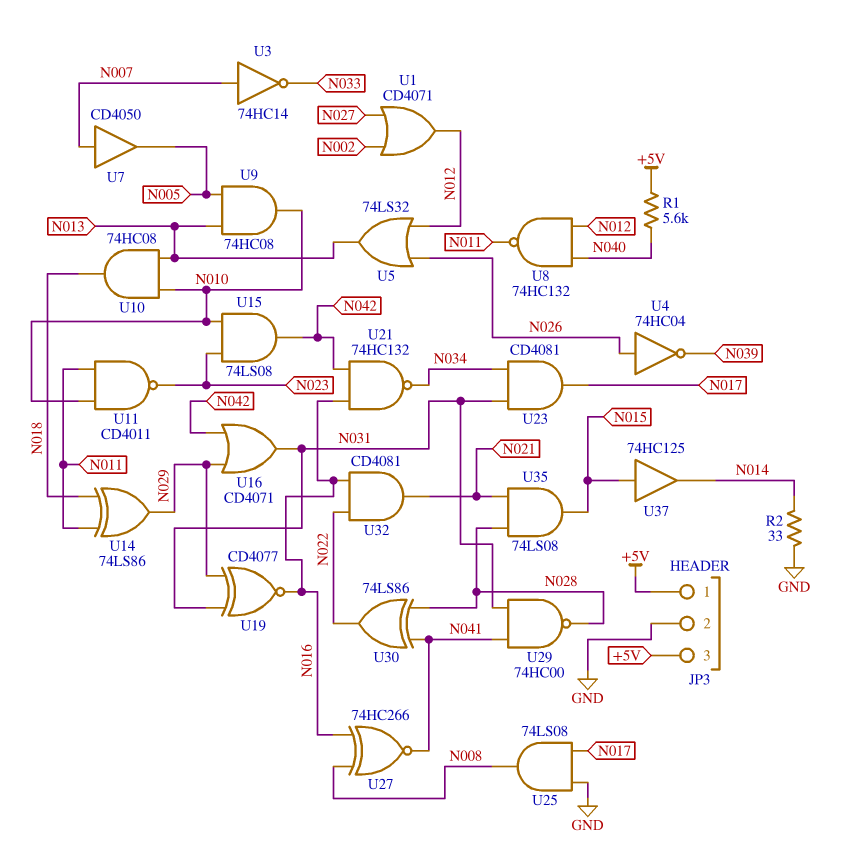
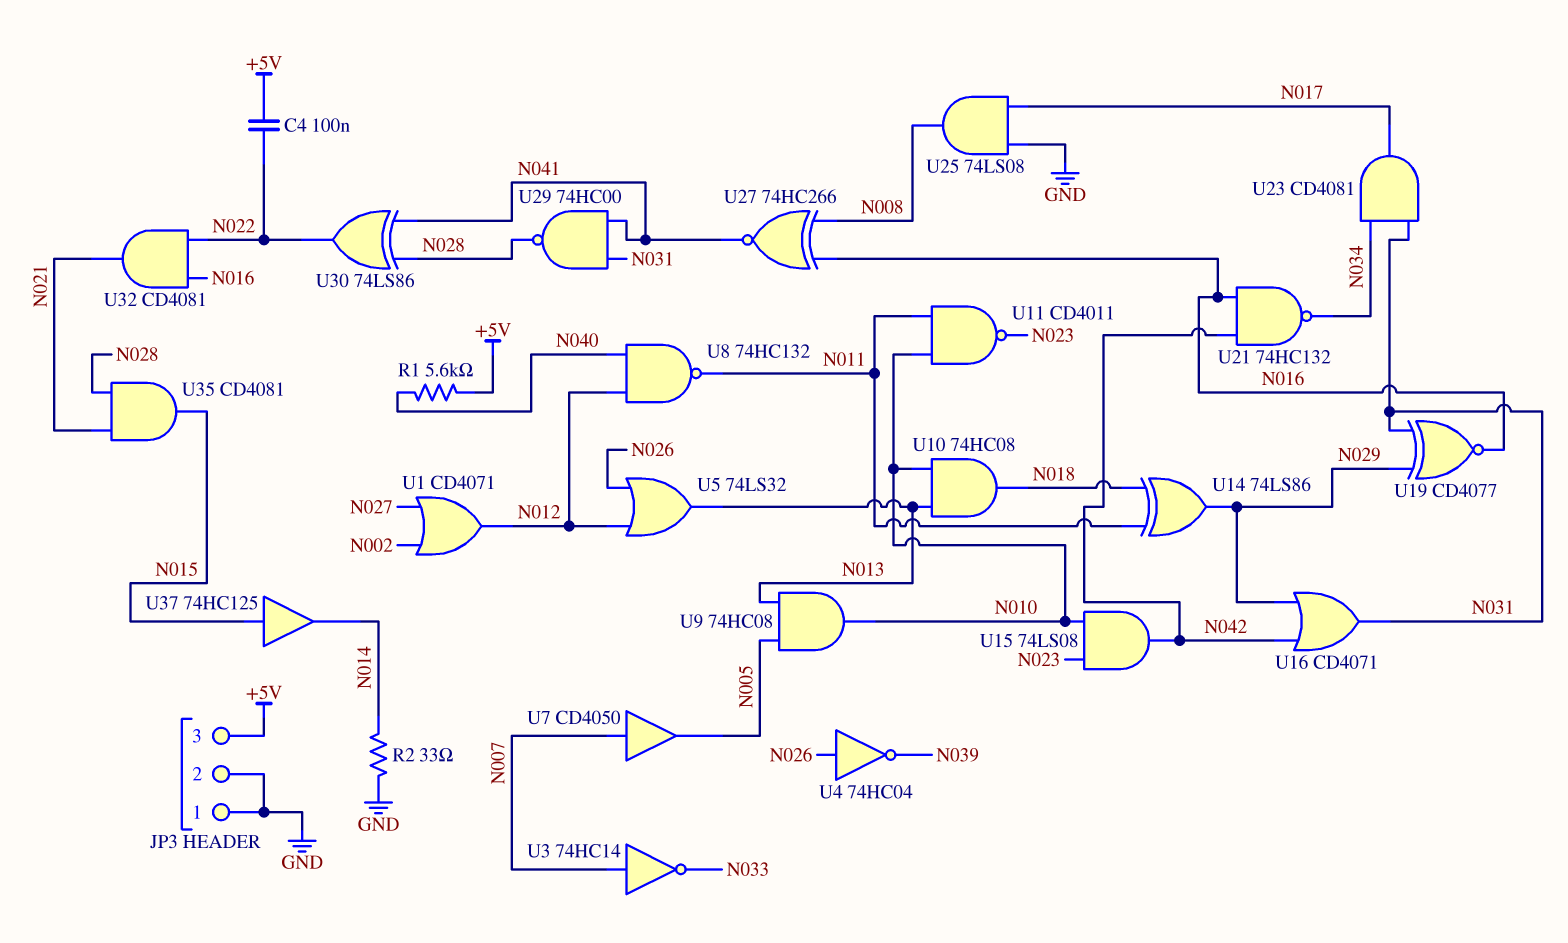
C4: none -> 100nF (+5V, N022)
JP3 pin 1: +5V -> GND
U35: AND 74LS08 (in N021, in N028, out N015) -> AND CD4081 (in N021, in N028, out N015)

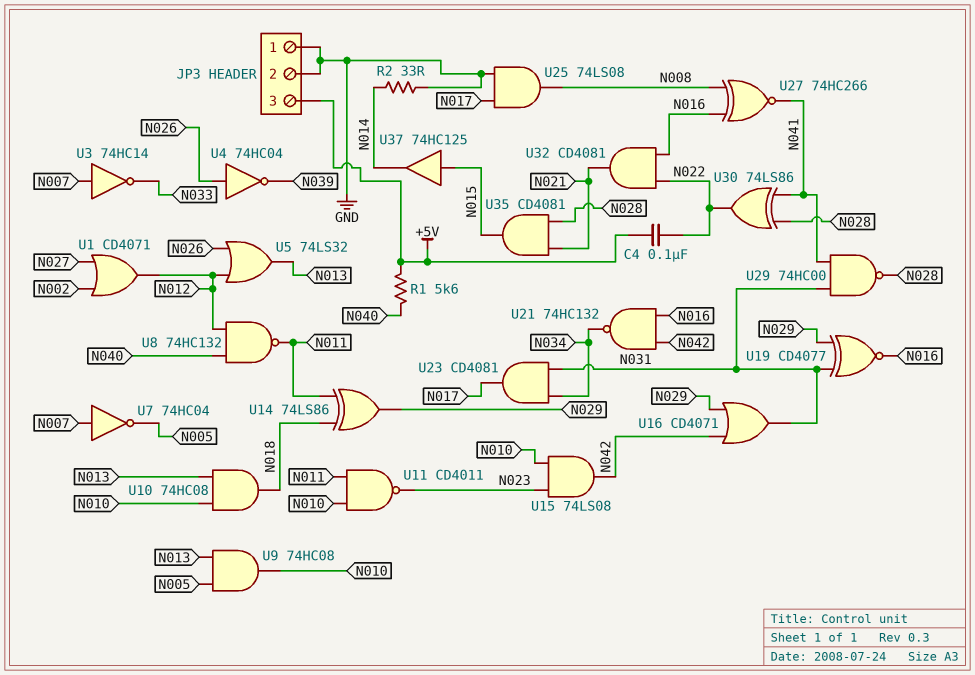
U7: buffer CD4050 (in N007, out N005) -> NOT 74HC04 (in N007, out N005)

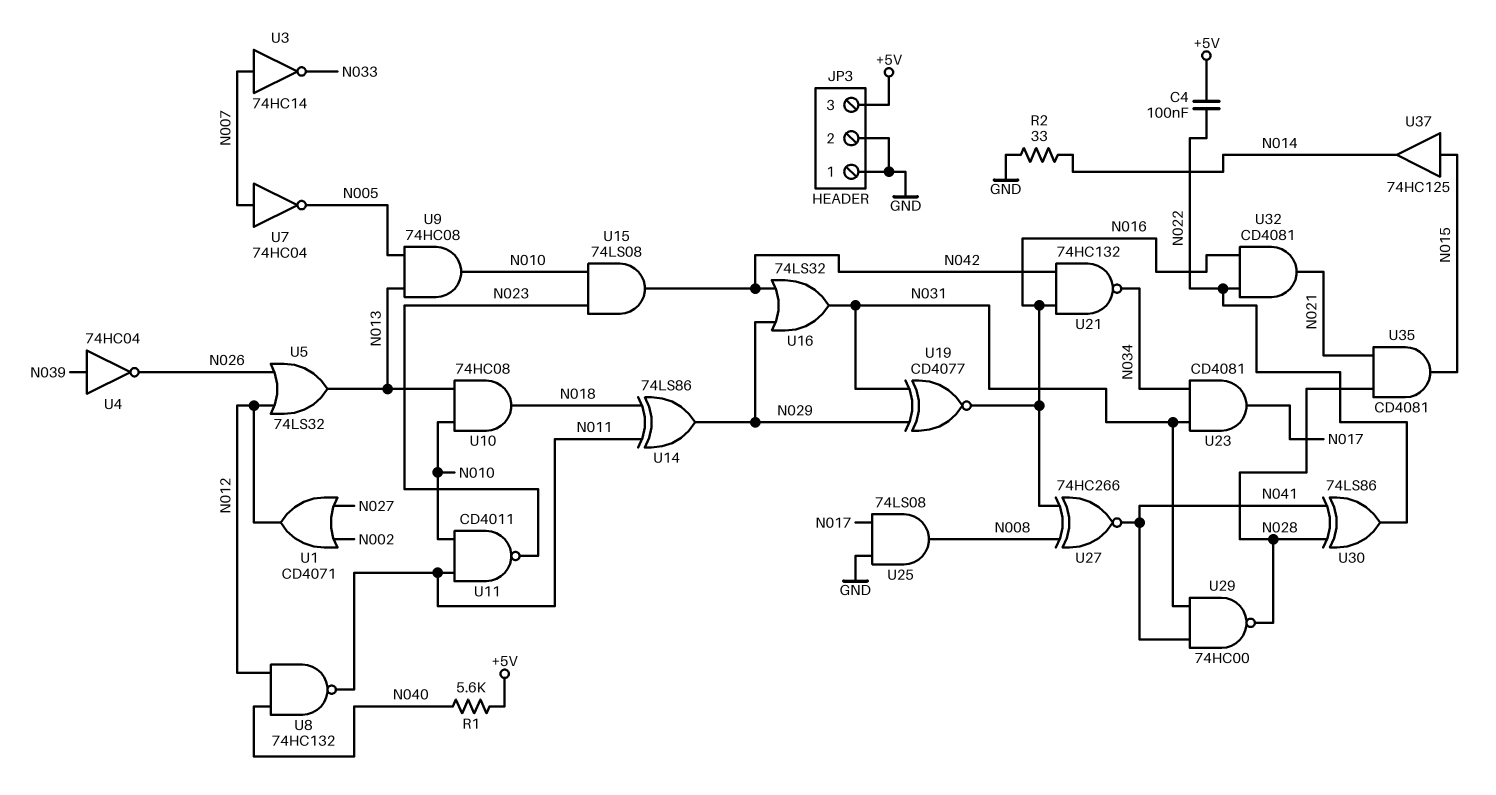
U4: NOT 74HC04 (in N026, out N039) -> NOT 74HC04 (in N039, out N026)
U16: OR CD4071 (in N029, in N042, out N031) -> OR 74LS32 (in N029, in N042, out N031)

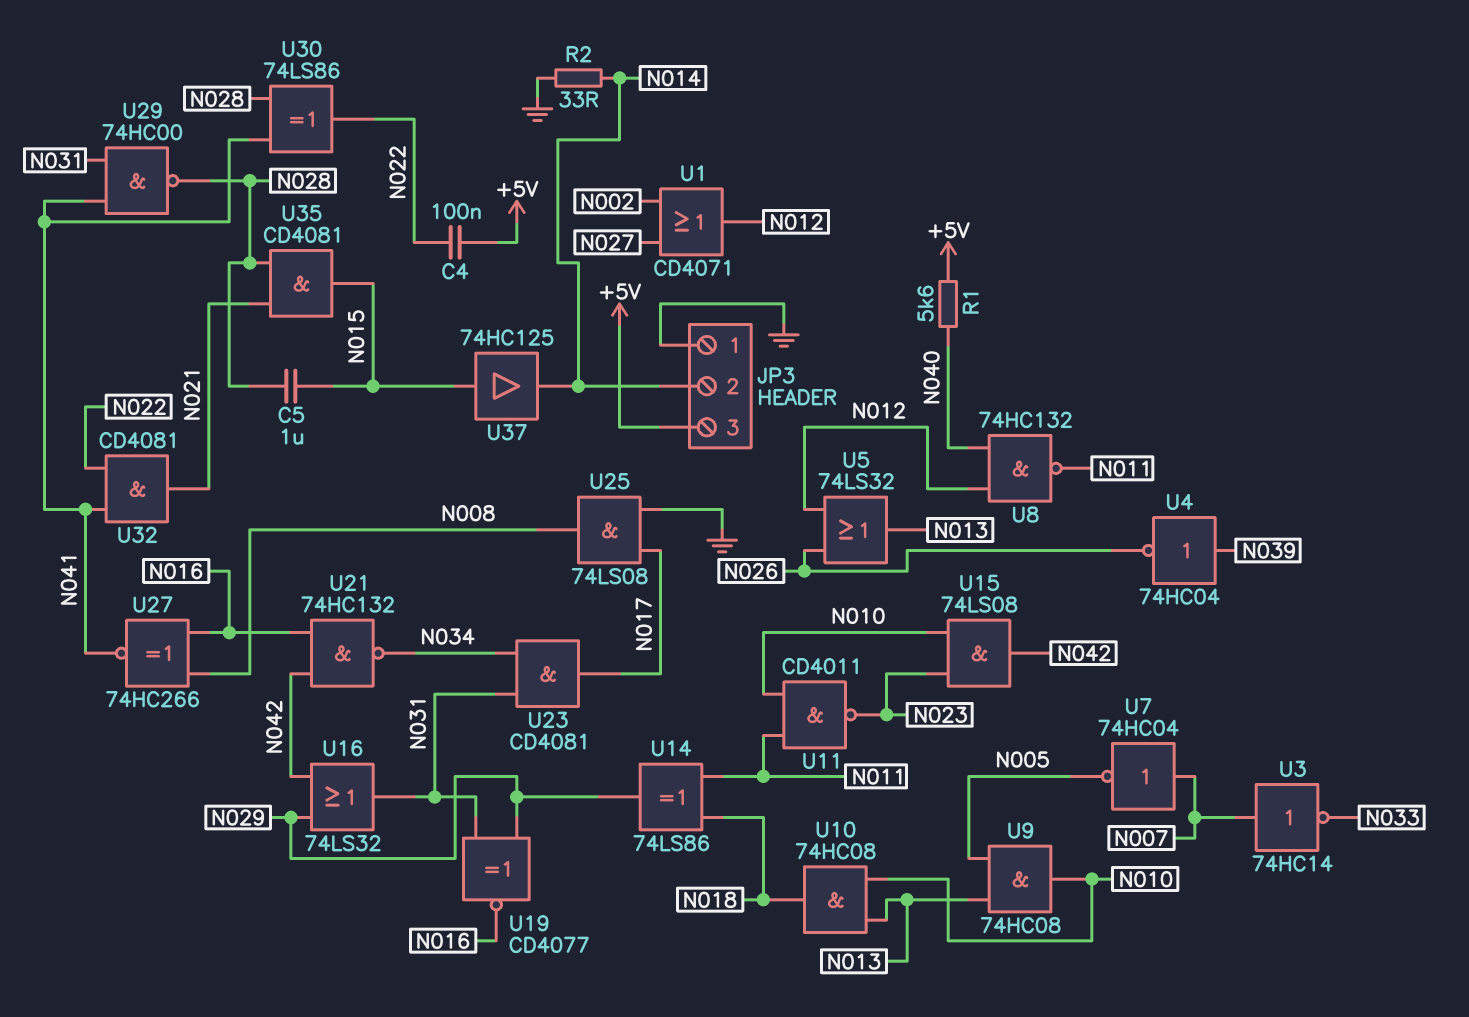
C5: none -> 1uF (N015, N028)
JP3 pin 2: GND -> N014
U32: AND CD4081 (in N016, in N022, out N021) -> AND CD4081 (in N022, in N041, out N021)

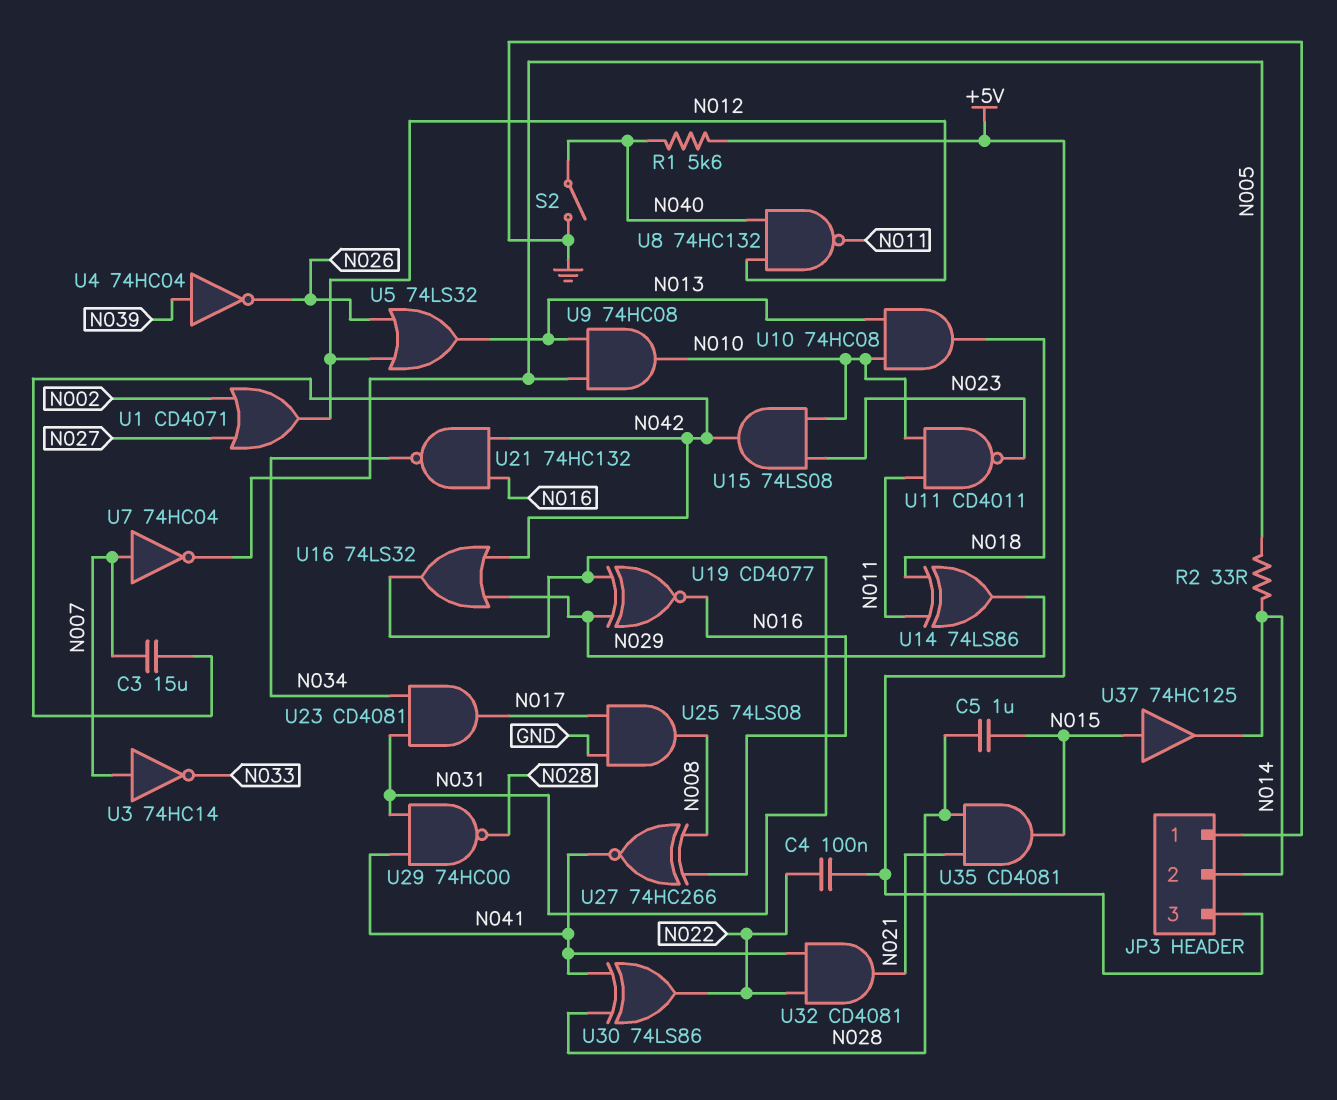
C3: none -> 15uF (N007, N042)
R2: 33 (GND, N014) -> 33 (N005, N014)
S2: none -> switch (GND, N040)

